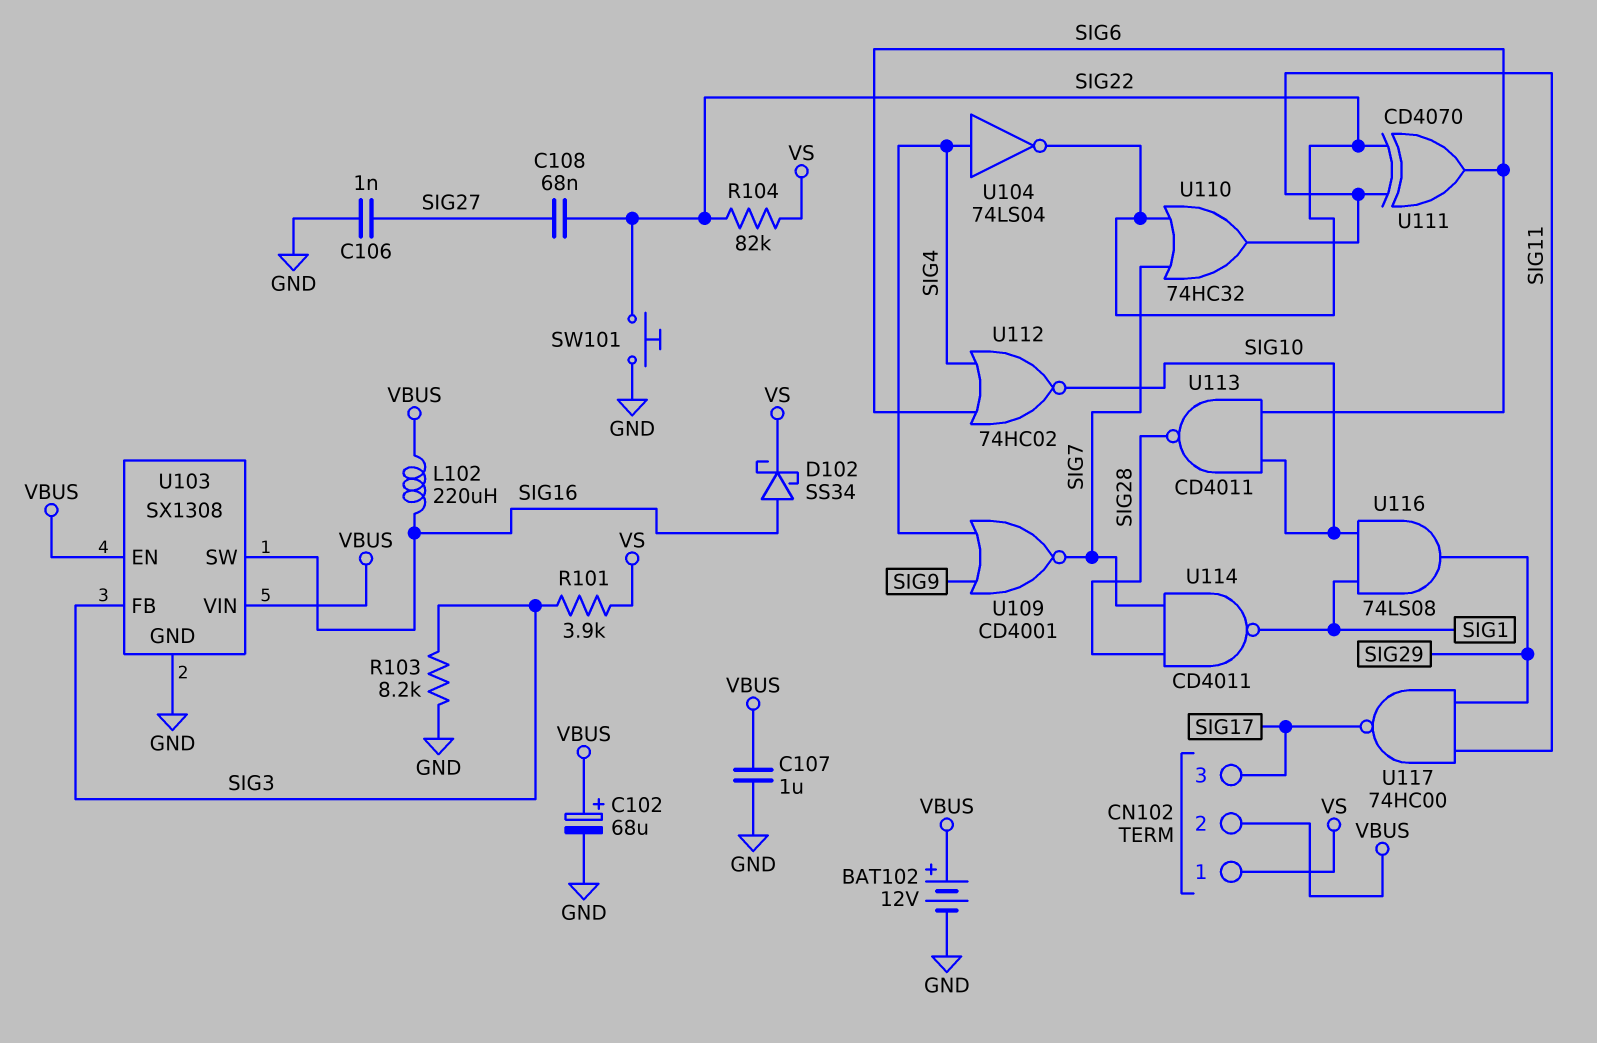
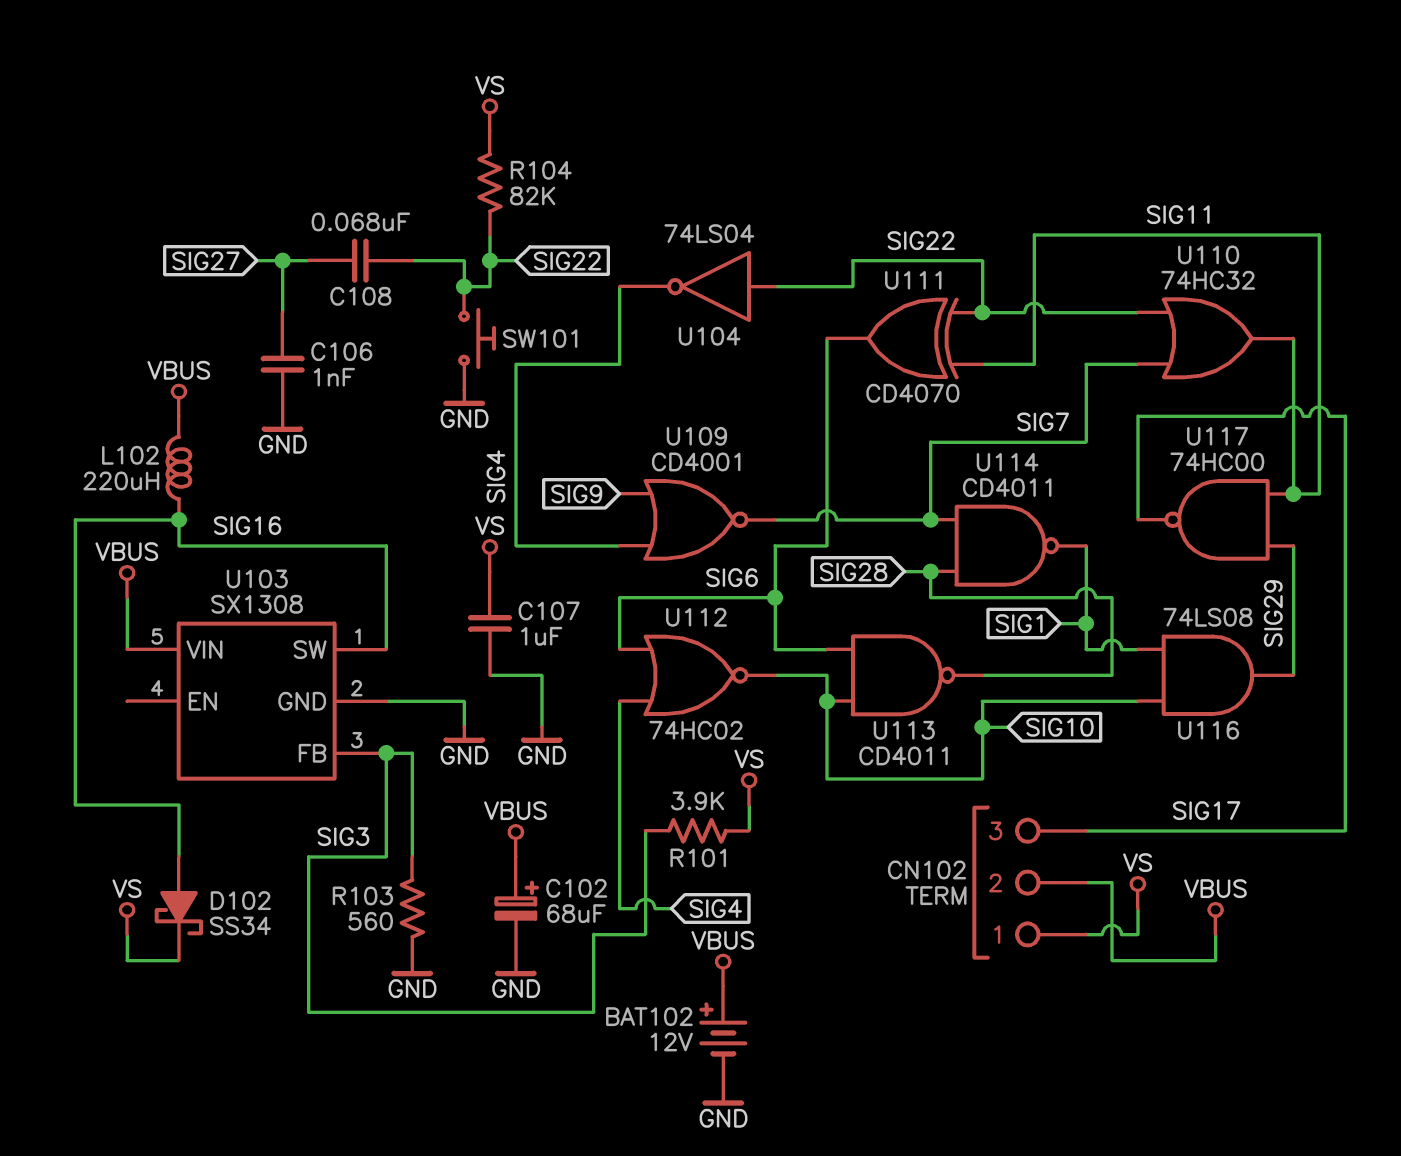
C107: 1uF (GND, VBUS) -> 1uF (GND, VS)
R103: 8.2k (GND, SIG3) -> 560 (GND, SIG3)
U103 pin EN: VBUS -> none
U104: NOT 74LS04 (in SIG4, out SIG22) -> NOT 74LS04 (in SIG22, out SIG4)

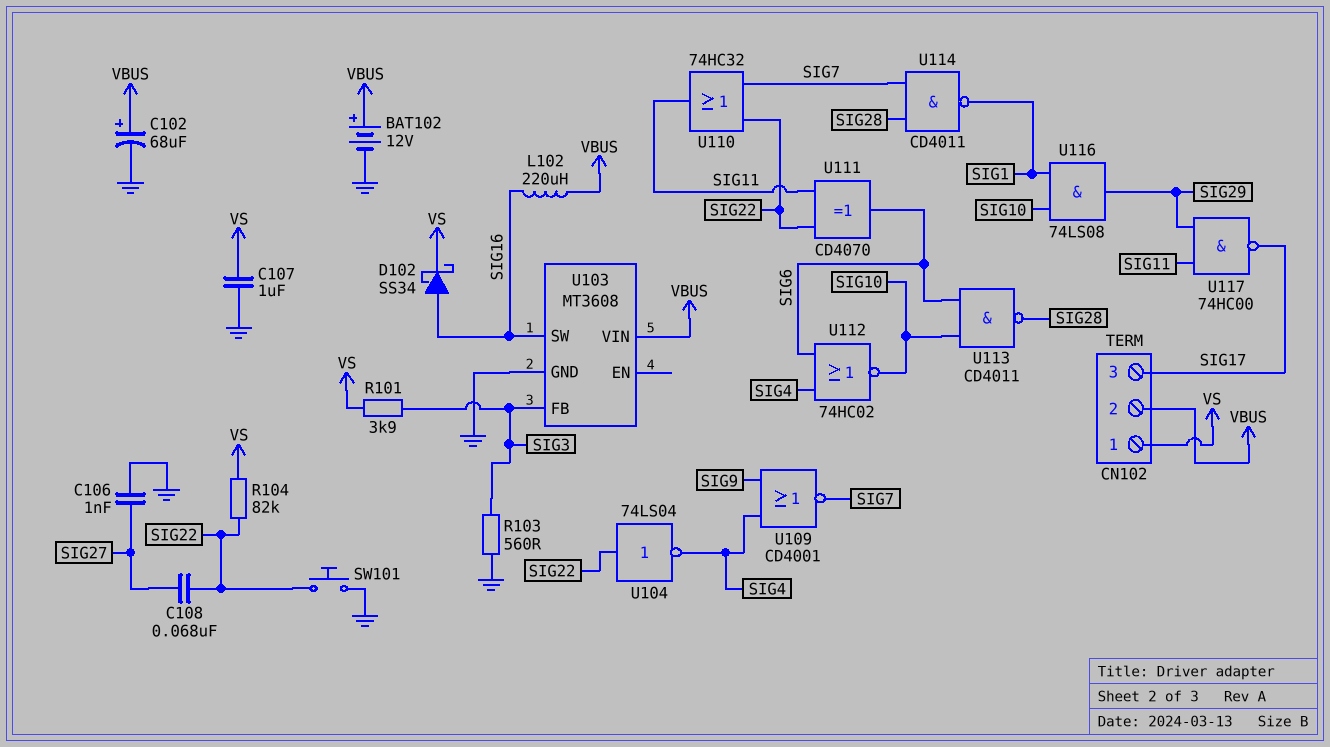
U103: SX1308 -> MT3608

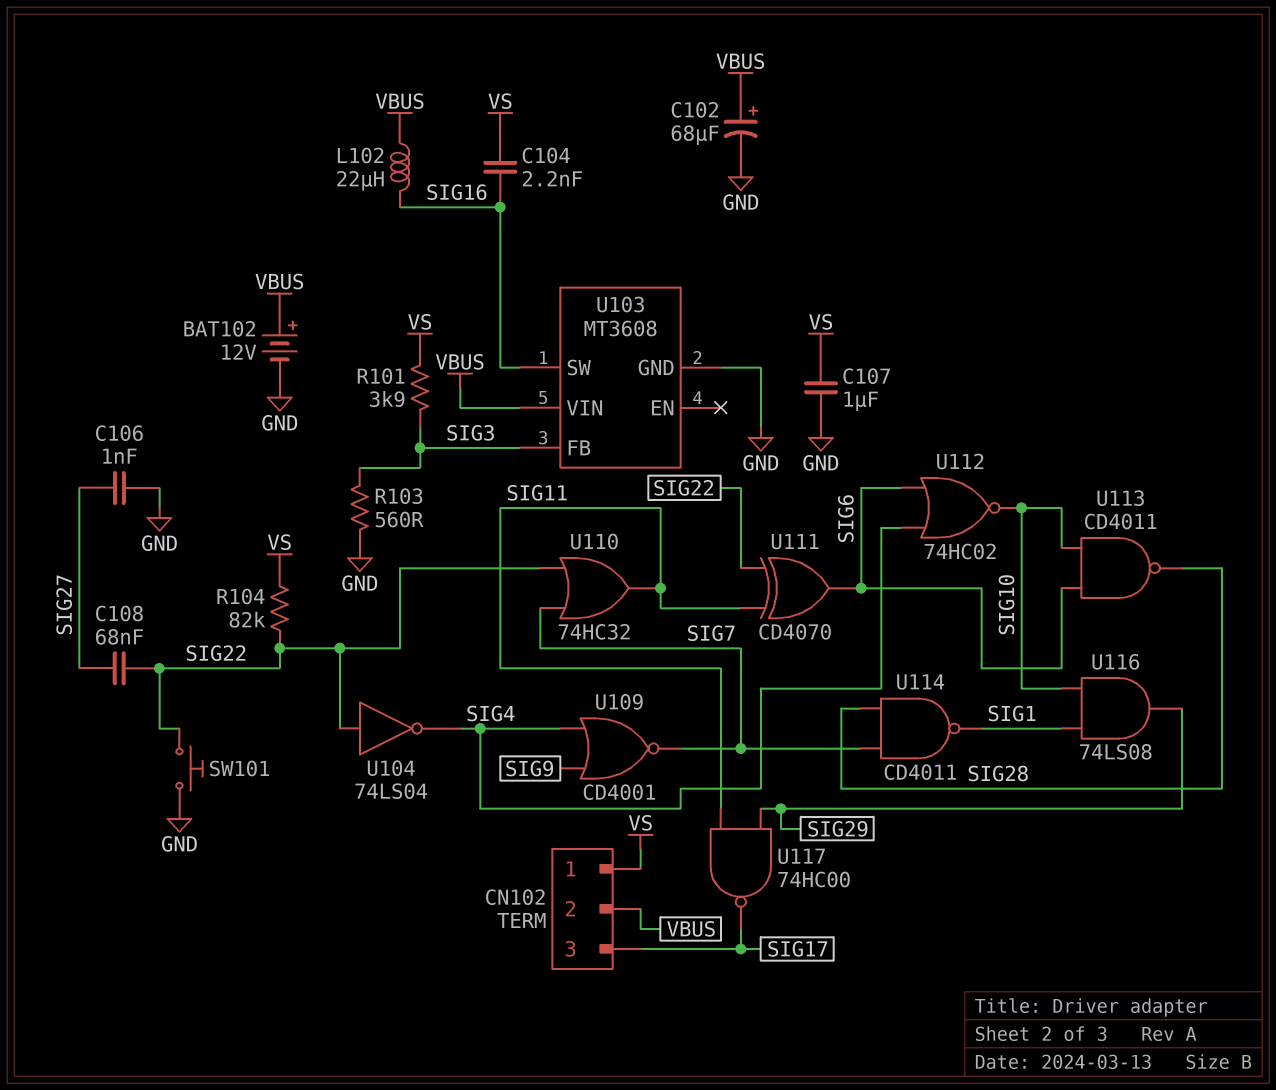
C104: none -> 2.2nF (SIG16, VS)
D102: schottky SS34 (A SIG16, K VS) -> none
L102: 220uH (SIG16, VBUS) -> 22uH (SIG16, VBUS)

